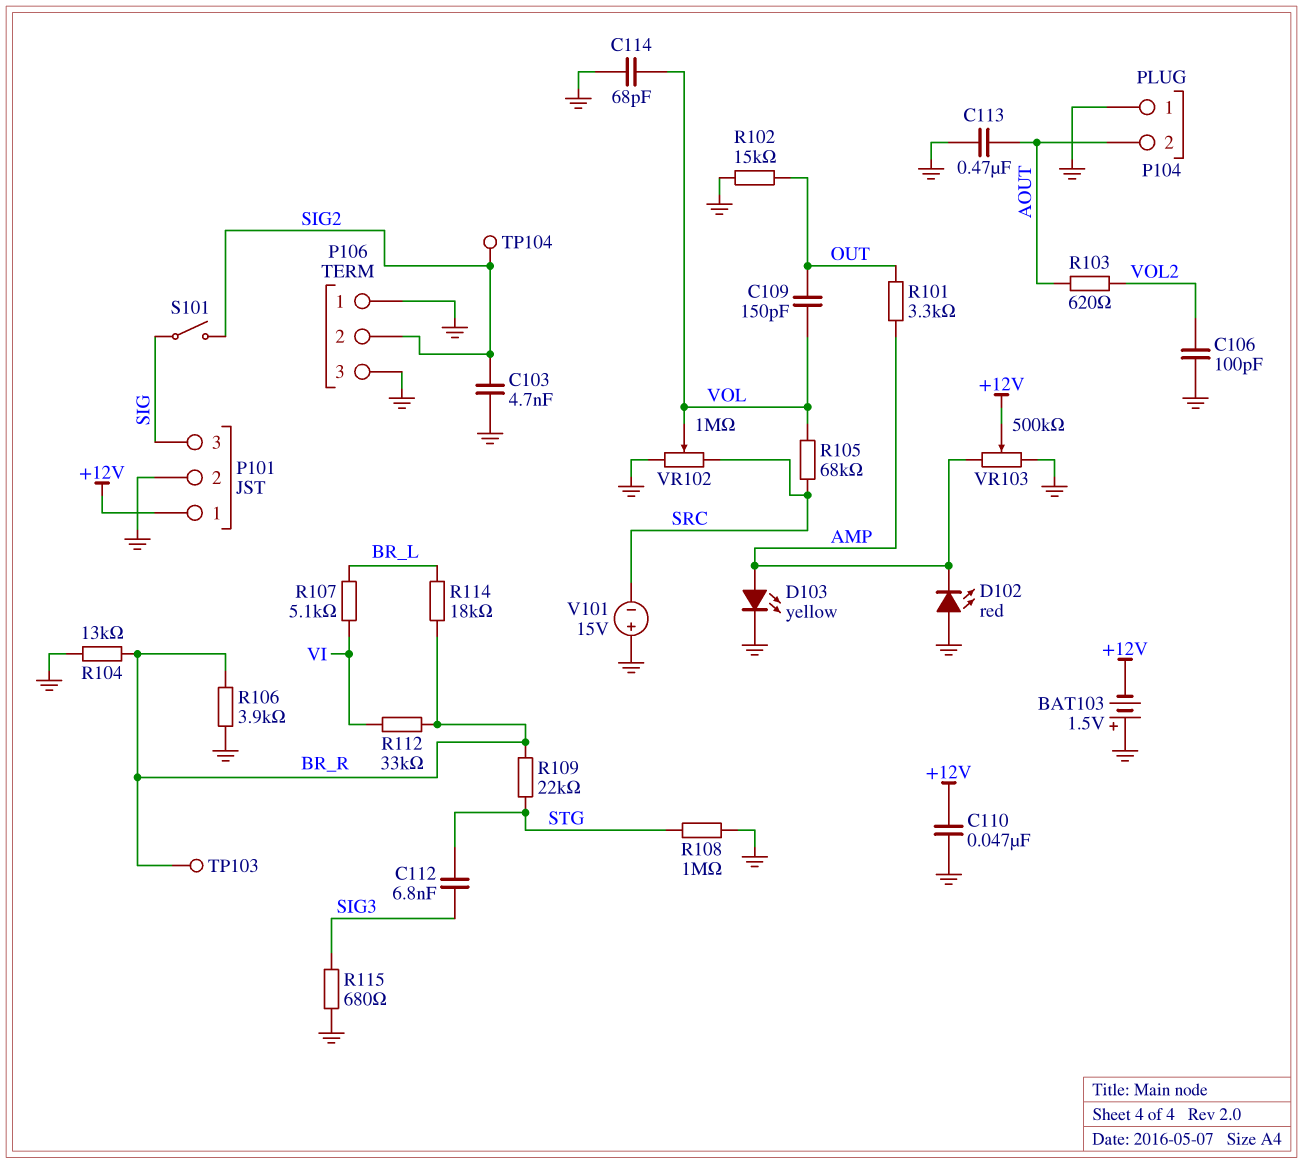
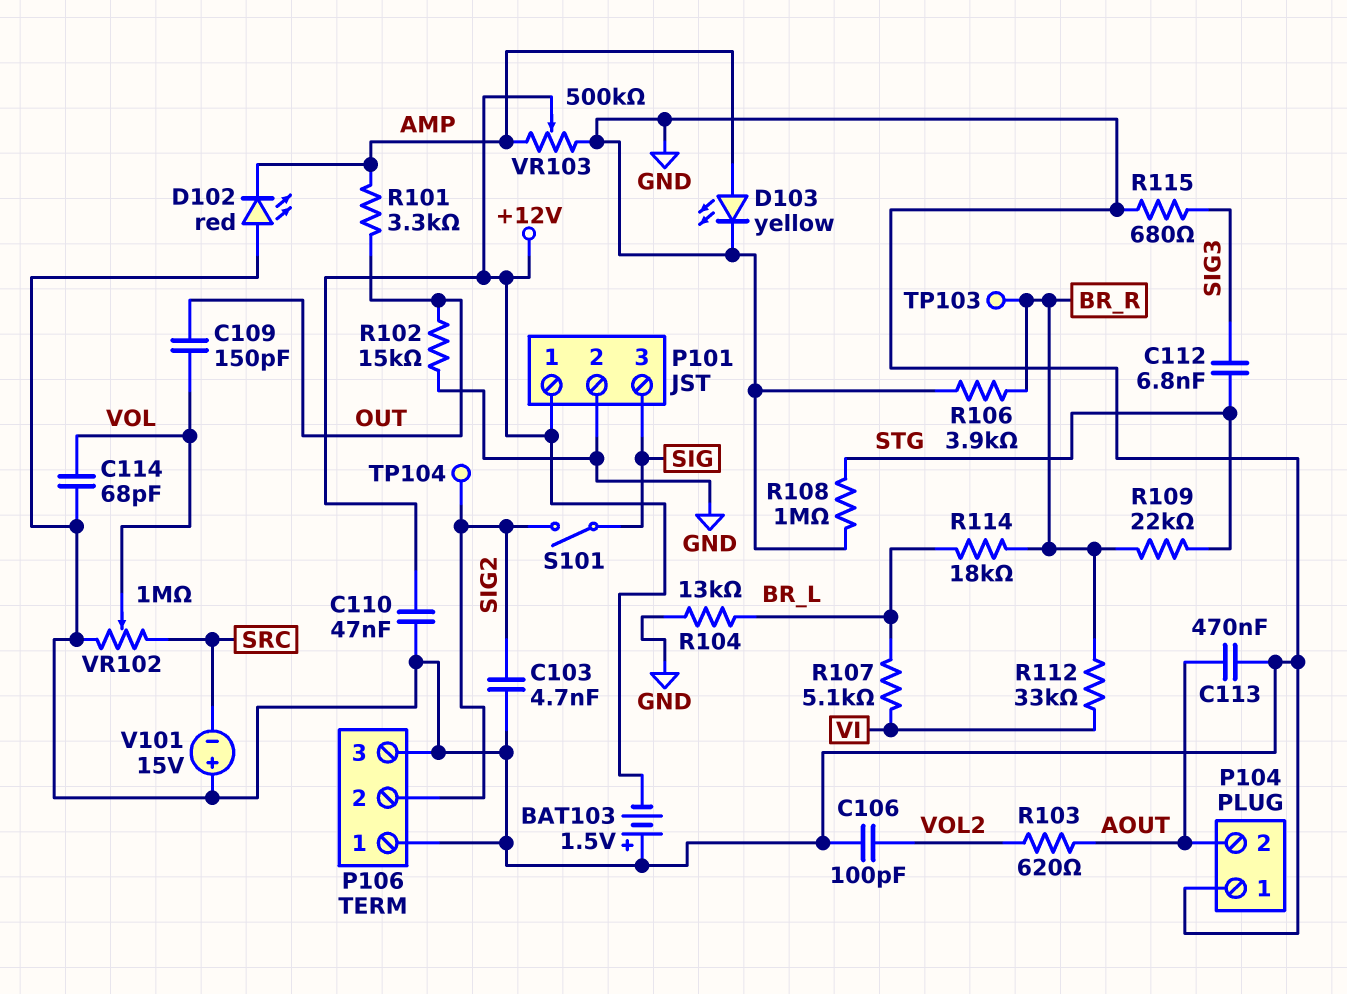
R104: 13k (BR_R, GND) -> 13k (BR_L, GND)
R105: 68k (SRC, VOL) -> none

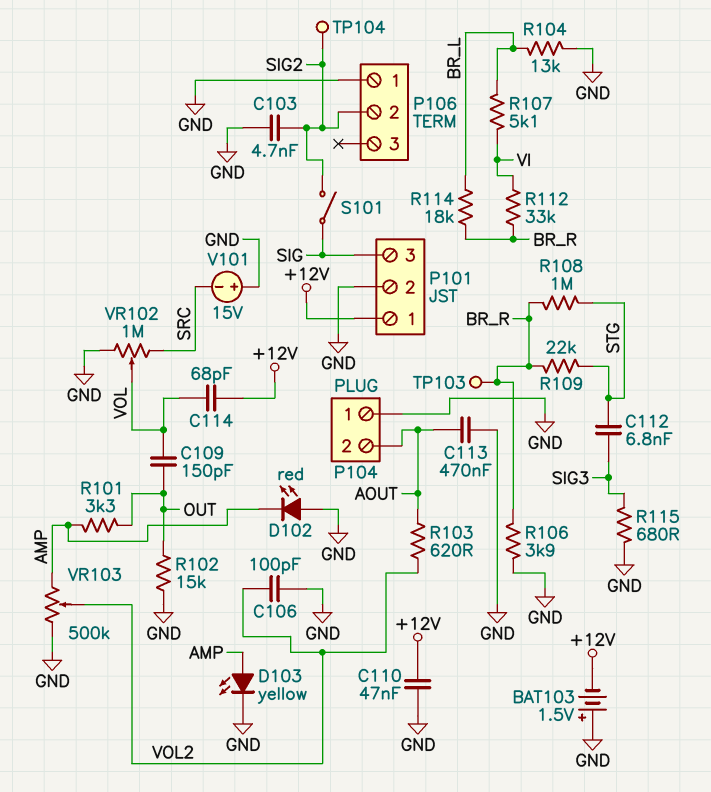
C114: 68pF (GND, VOL) -> 68pF (+12V, VOL)
P106 pin 3: GND -> none
R108: 1M (GND, STG) -> 1M (BR_R, STG)
VR103: 500k (AMP, GND, wiper +12V) -> 500k (AMP, GND, wiper VOL2)

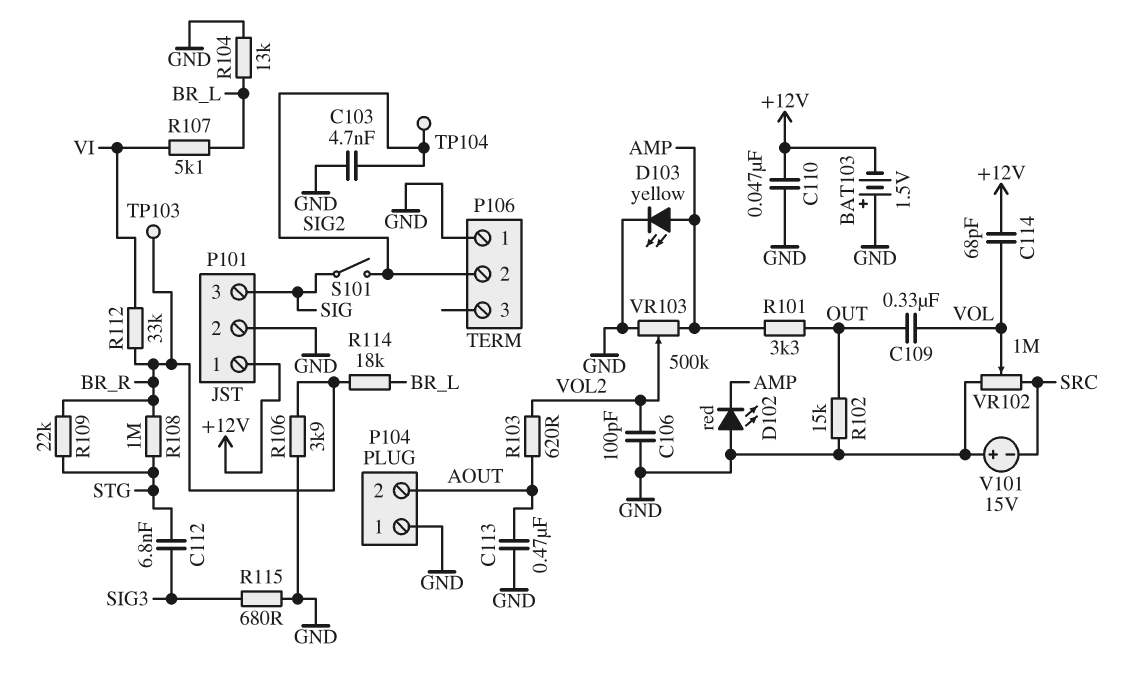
C109: 150pF (OUT, VOL) -> 330nF (OUT, VOL)

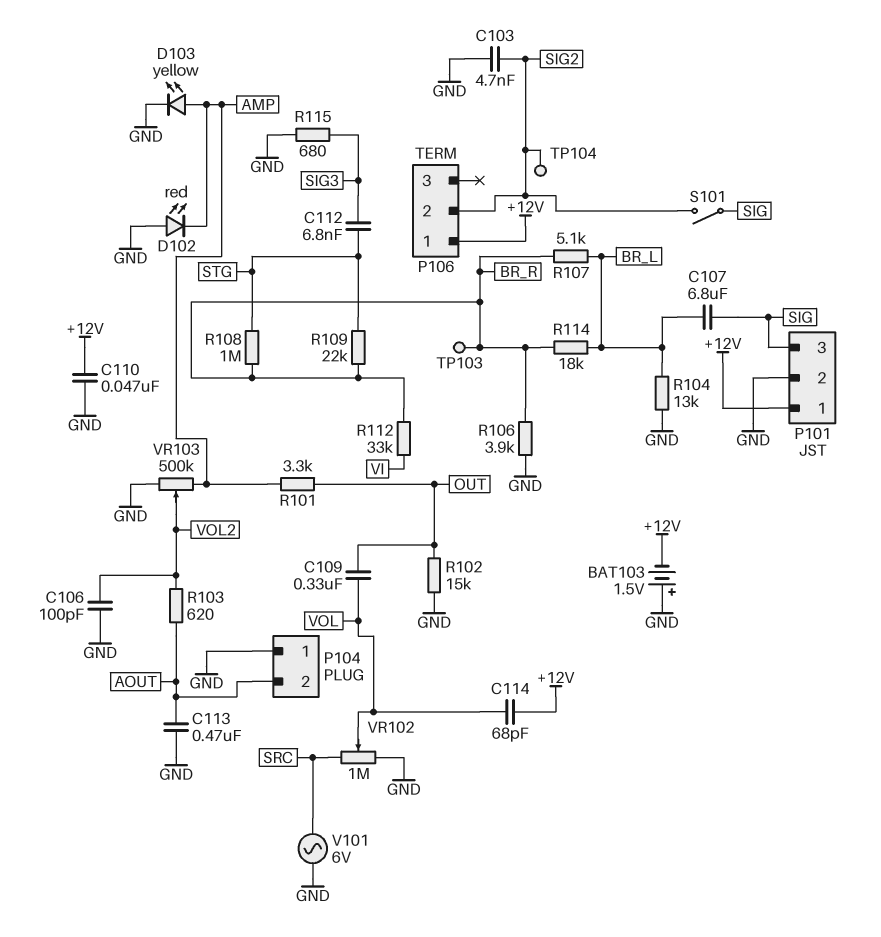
C107: none -> 6.8uF (BR_L, SIG)
P106 pin 1: GND -> +12V
R107: 5.1k (BR_L, VI) -> 5.1k (BR_L, BR_R)
V101: 15V (plus GND, minus SRC) -> AC 6V (GND, SRC)

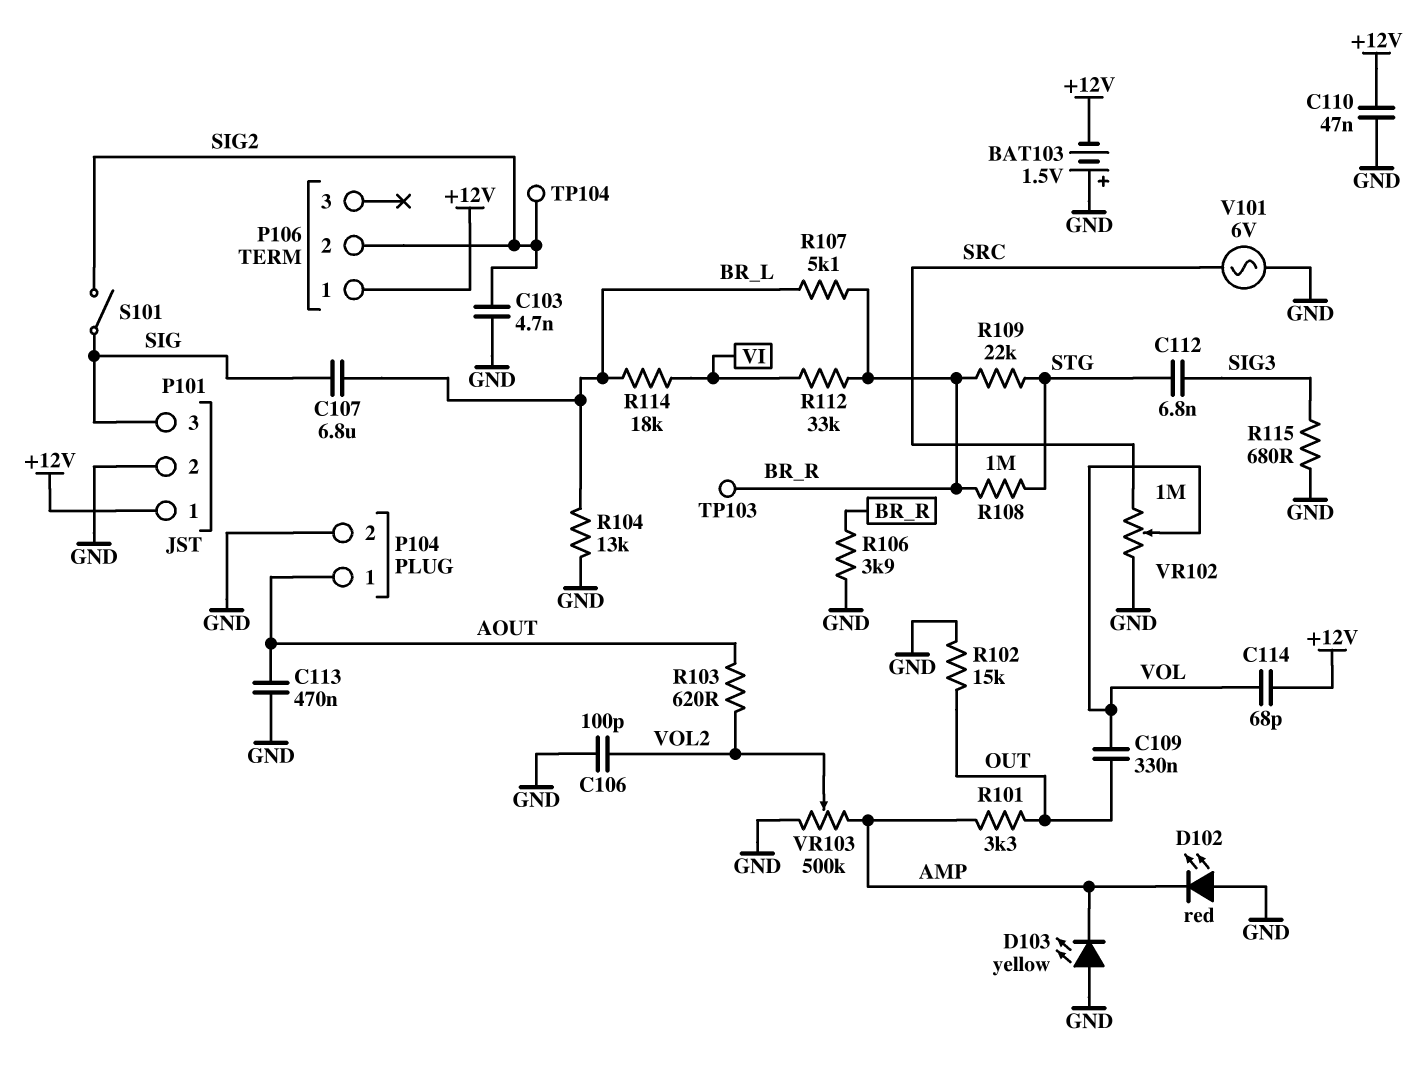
D103: LED yellow (A AMP, K GND) -> LED yellow (A GND, K AMP)
P104 pin 1: GND -> AOUT
P104 pin 2: AOUT -> GND
R114: 18k (BR_L, BR_R) -> 18k (BR_L, VI)

